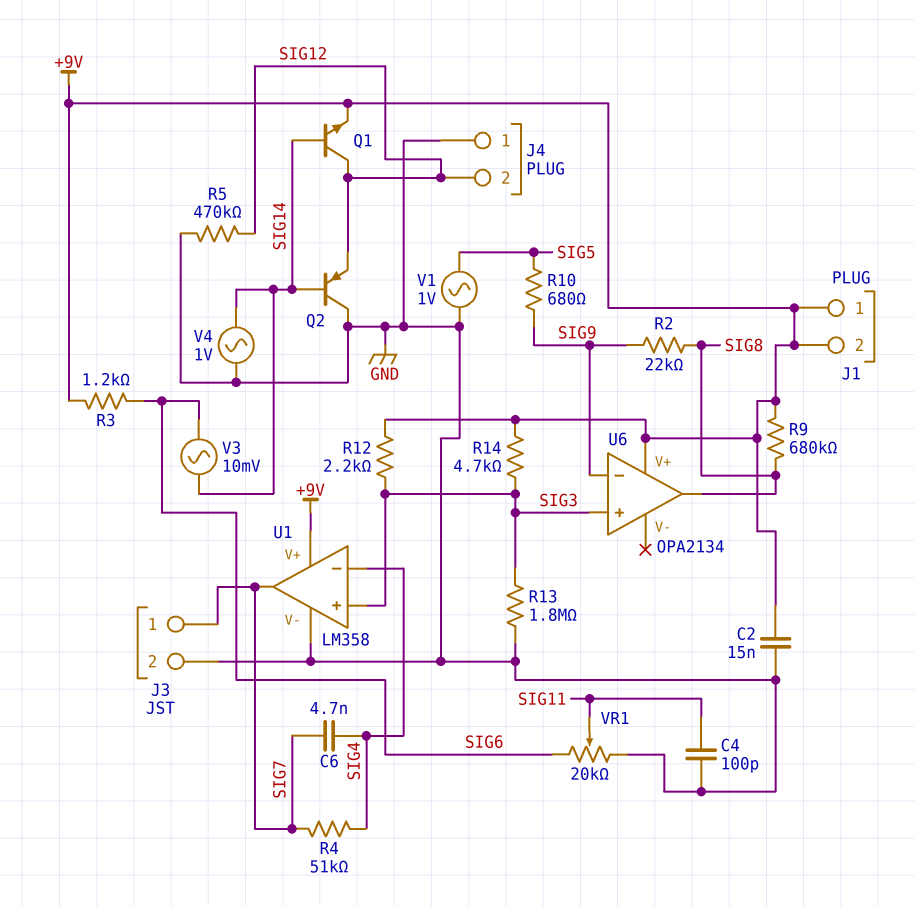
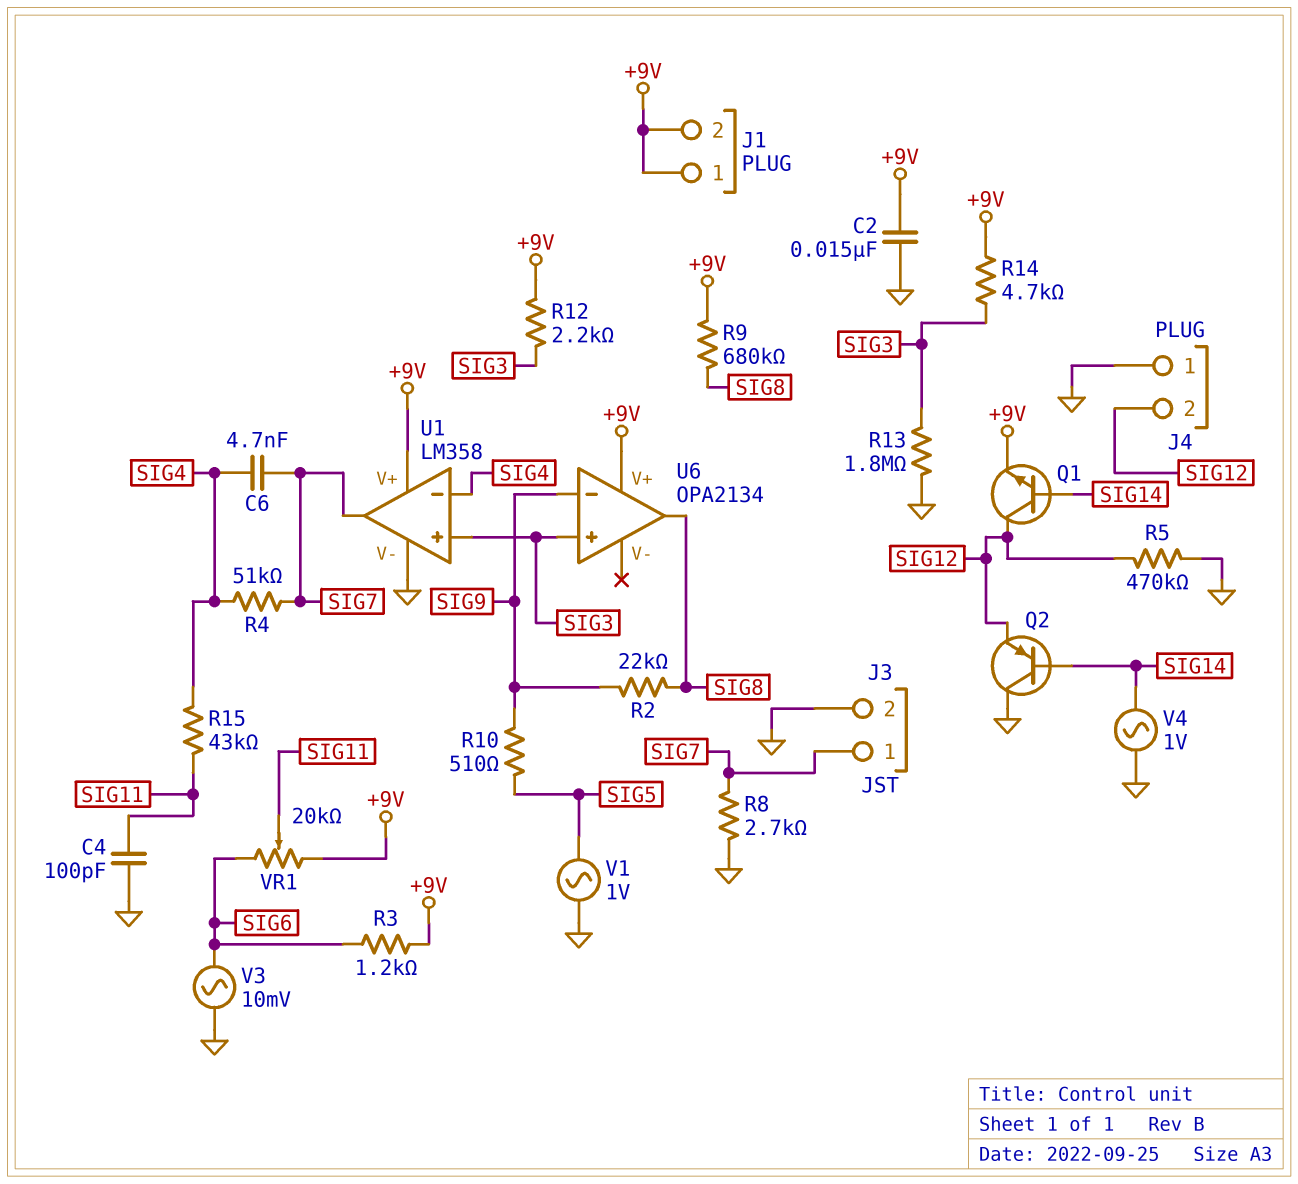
R8: none -> 2.7k (GND, SIG7)
R10: 680 (SIG5, SIG9) -> 510 (SIG5, SIG9)
R15: none -> 43k (SIG4, SIG11)
V3: AC 10mV (SIG6, SIG14) -> AC 10mV (GND, SIG6)
VR1: 20k (GND, SIG6, wiper SIG11) -> 20k (+9V, SIG6, wiper SIG11)

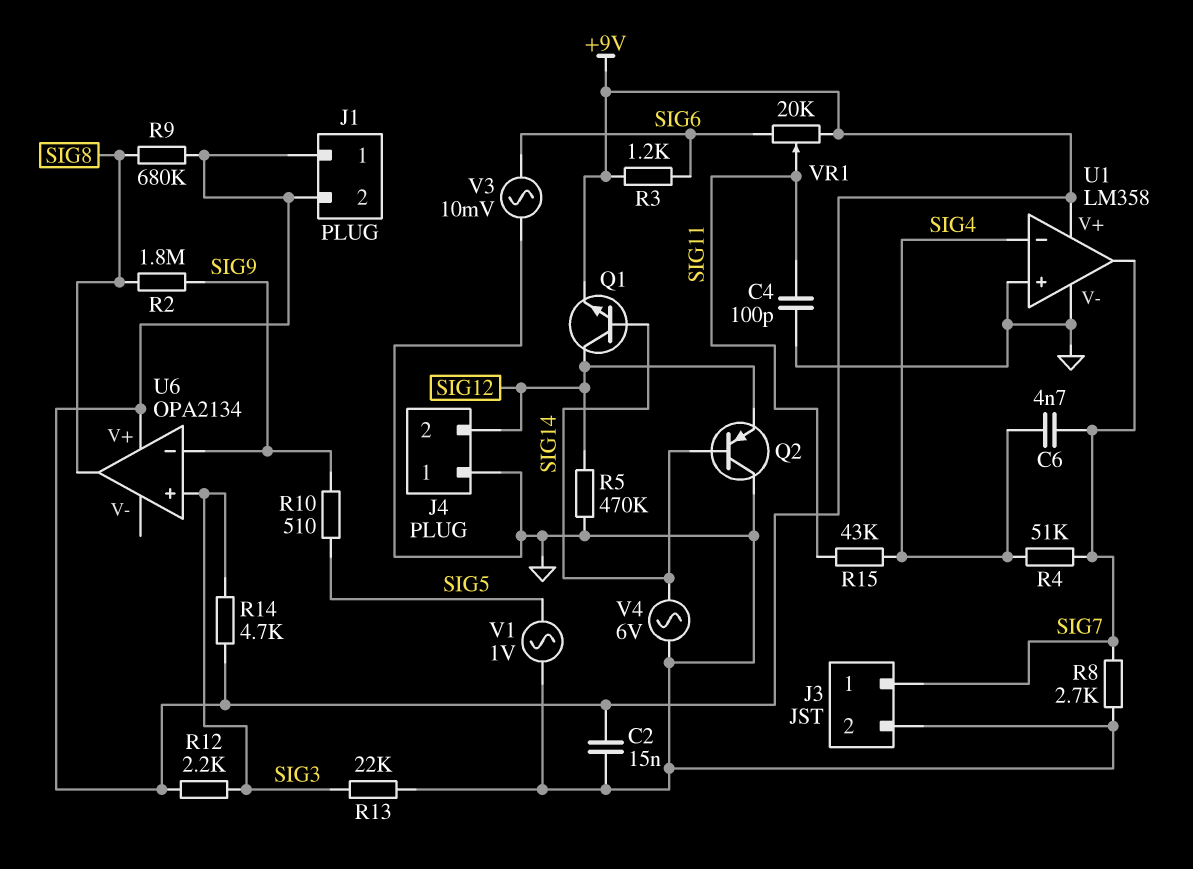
R2: 22k (SIG8, SIG9) -> 1.8M (SIG8, SIG9)
R13: 1.8M (GND, SIG3) -> 22k (GND, SIG3)
U1 pin in+: SIG3 -> GND
V4: AC 1V (GND, SIG14) -> AC 6V (GND, SIG14)

